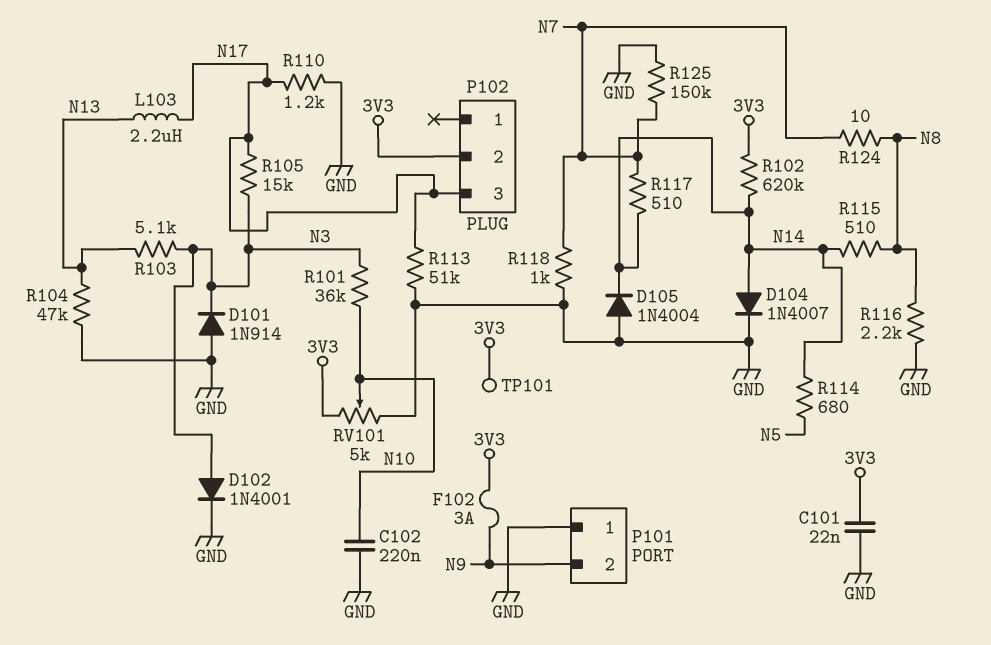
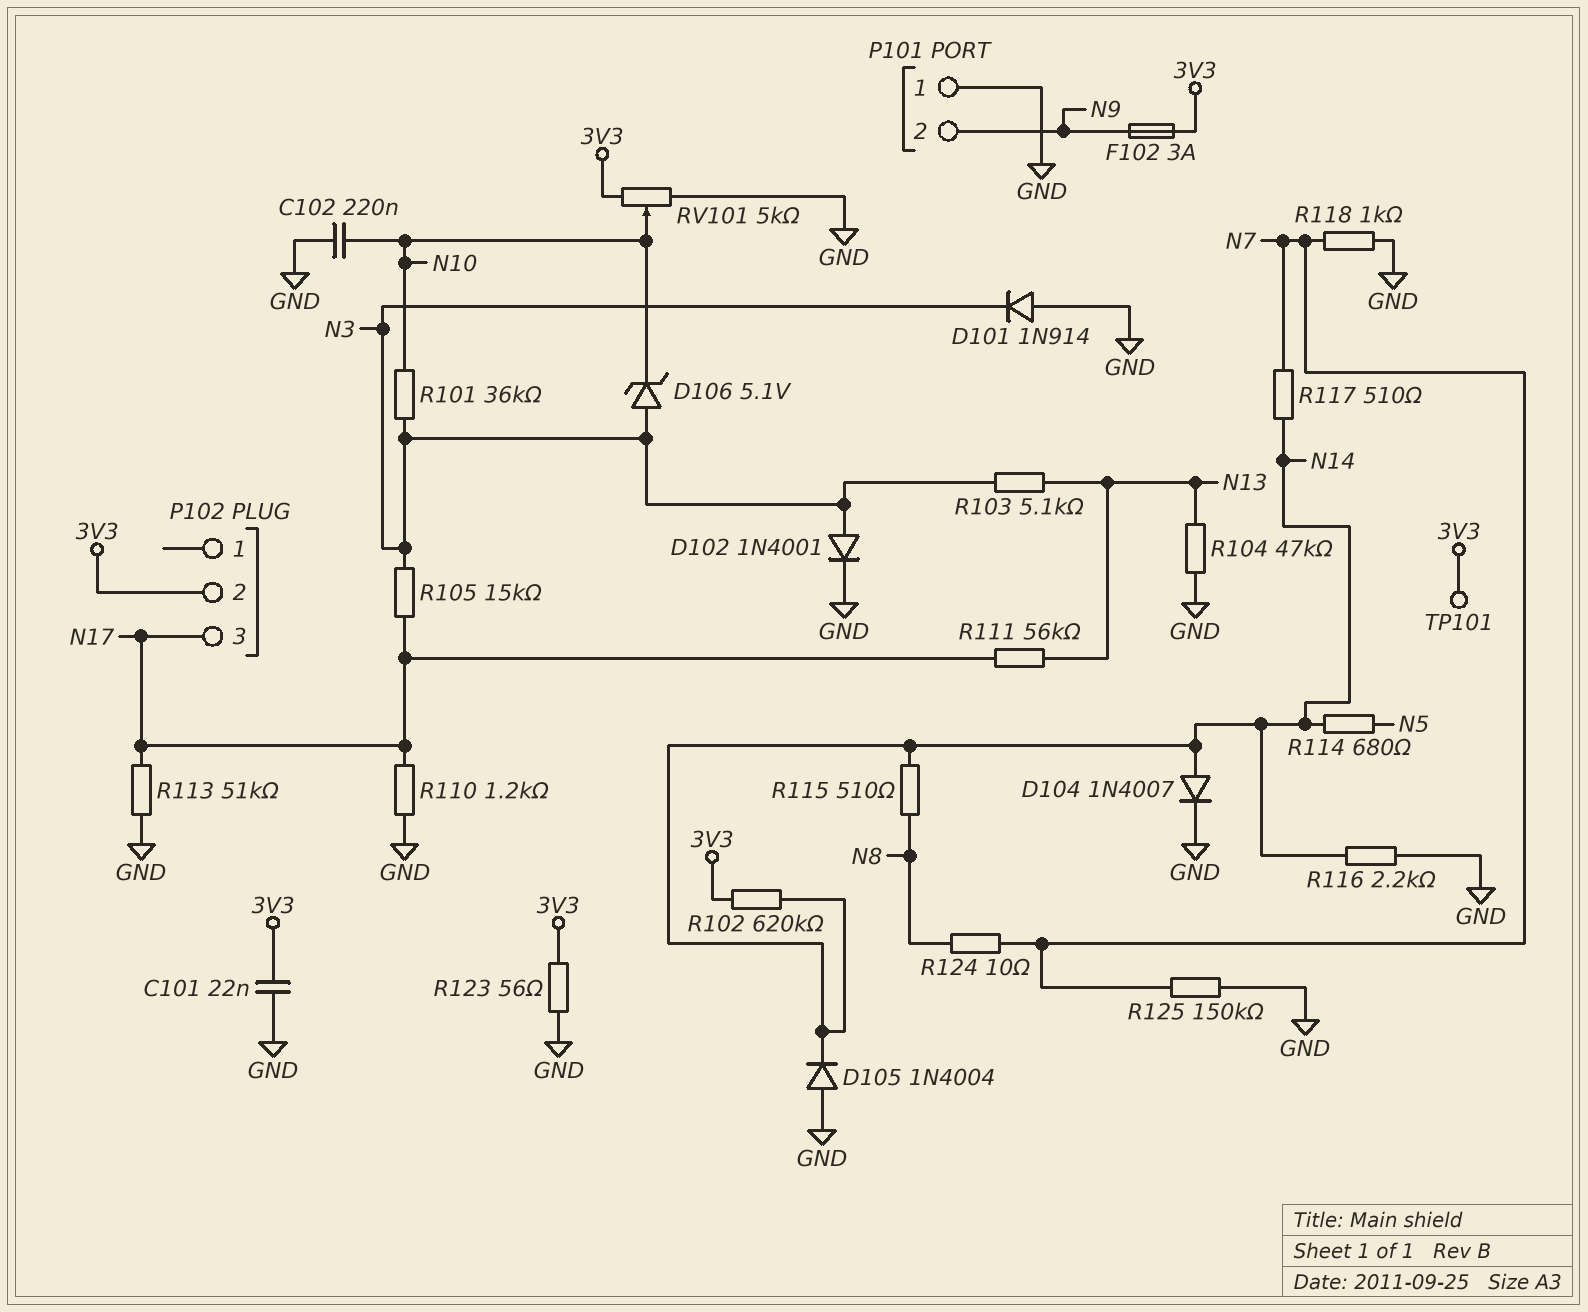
D106: none -> zener 5.1V (A N3, K N10)
L103: 2.2uH (N13, N17) -> none
R111: none -> 56k (N13, N17)
R116: 2.2k (GND, N8) -> 2.2k (GND, N14)
R123: none -> 56 (3V3, GND)

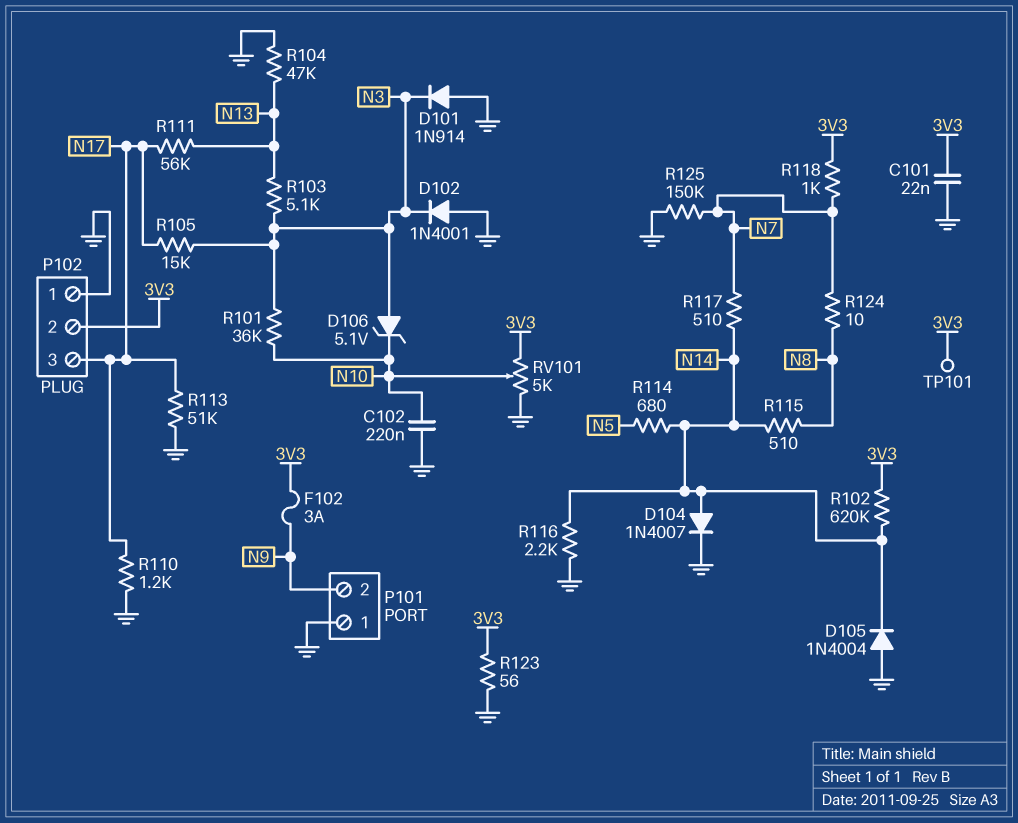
D102: diode 1N4001 (A N3, K GND) -> diode 1N4001 (A GND, K N3)
P102 pin 1: none -> GND
R118: 1k (GND, N7) -> 1k (3V3, N7)

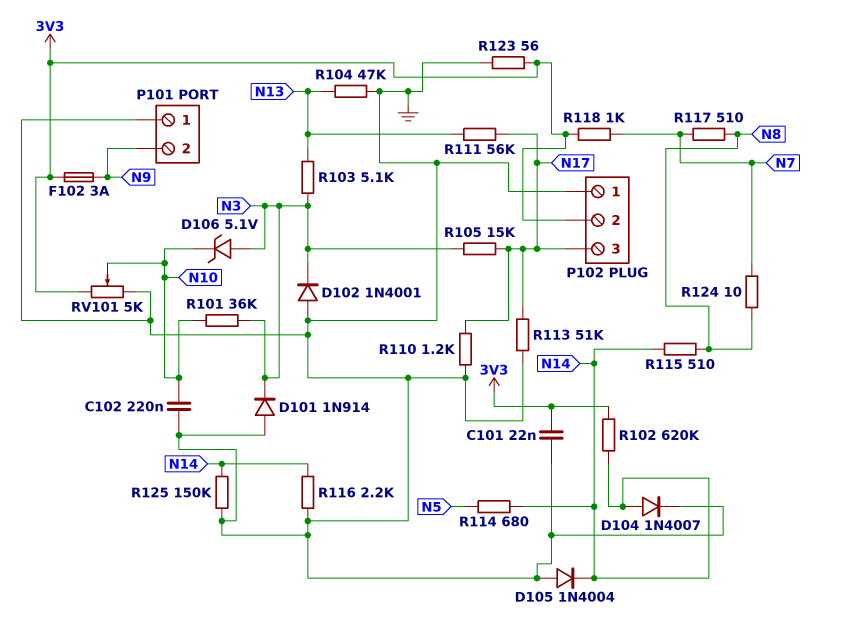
R117: 510 (N7, N14) -> 510 (N7, N8)
R125: 150k (GND, N7) -> 150k (GND, N14)
TP101: test point (3V3) -> none

